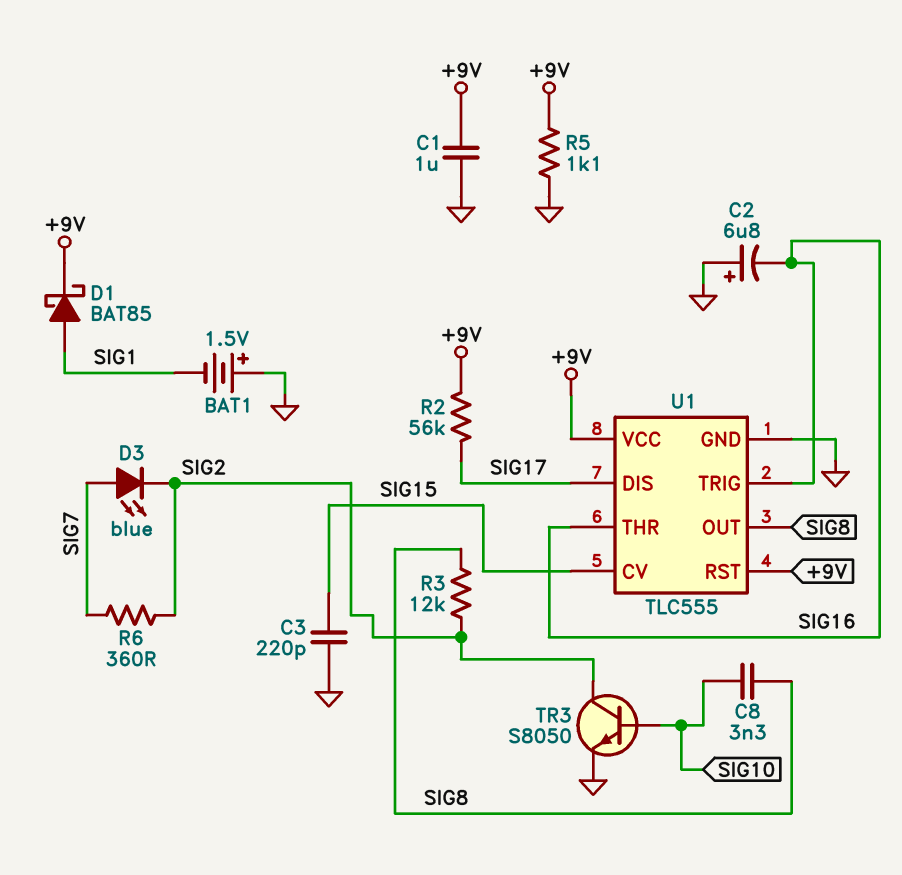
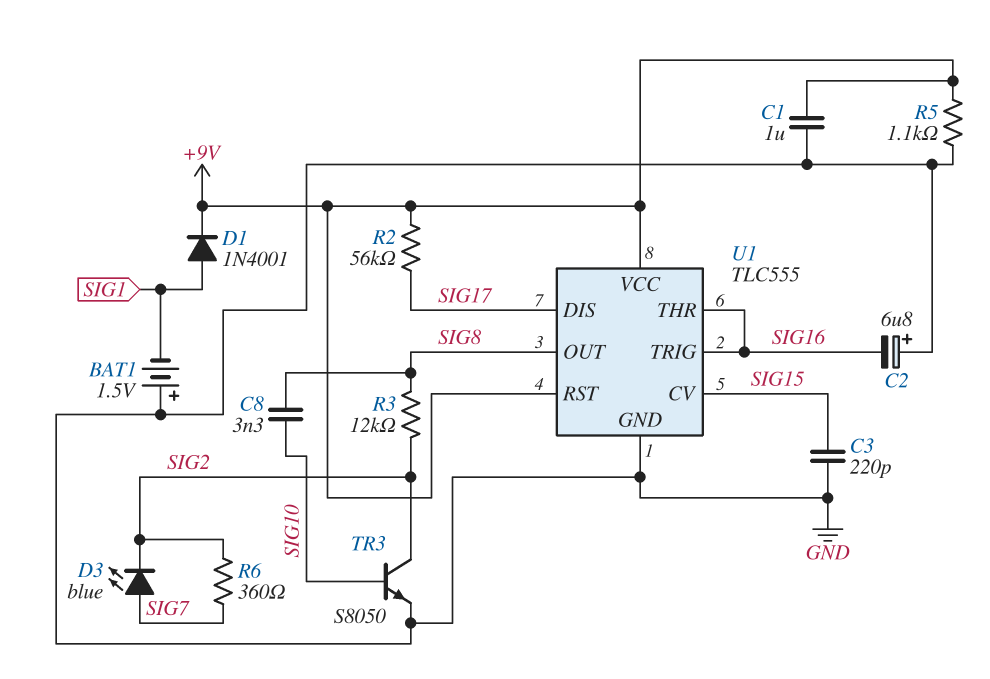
D1: schottky BAT85 (A SIG1, K +9V) -> diode 1N4001 (A SIG1, K +9V)

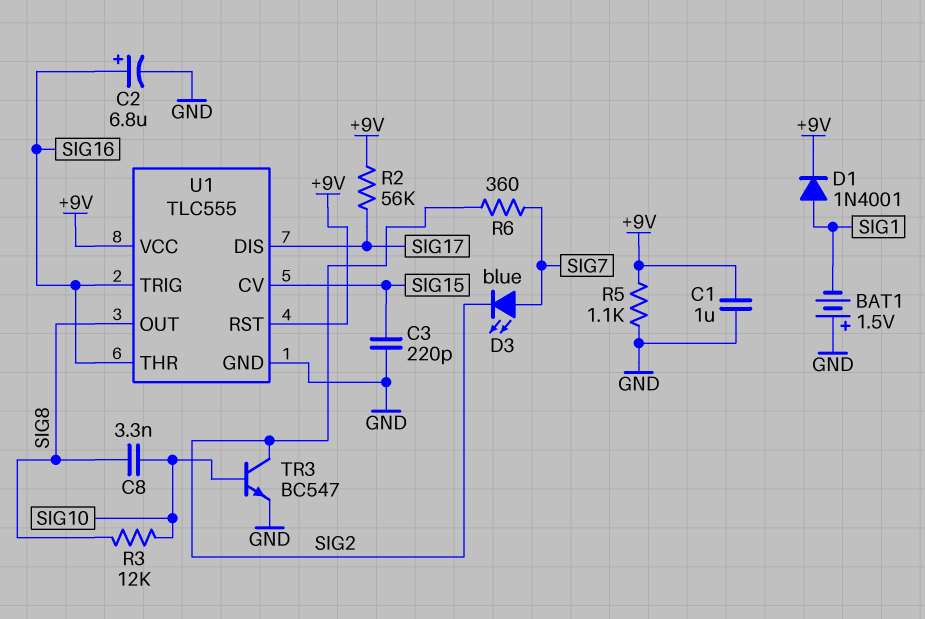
C2: 6.8uF (plus GND, minus SIG16) -> 6.8uF (plus SIG16, minus GND)
R3: 12k (SIG2, SIG8) -> 12k (SIG8, SIG10)
TR3: NPN S8050 (B SIG10, C SIG2, E GND) -> NPN BC547 (B SIG10, C SIG2, E GND)

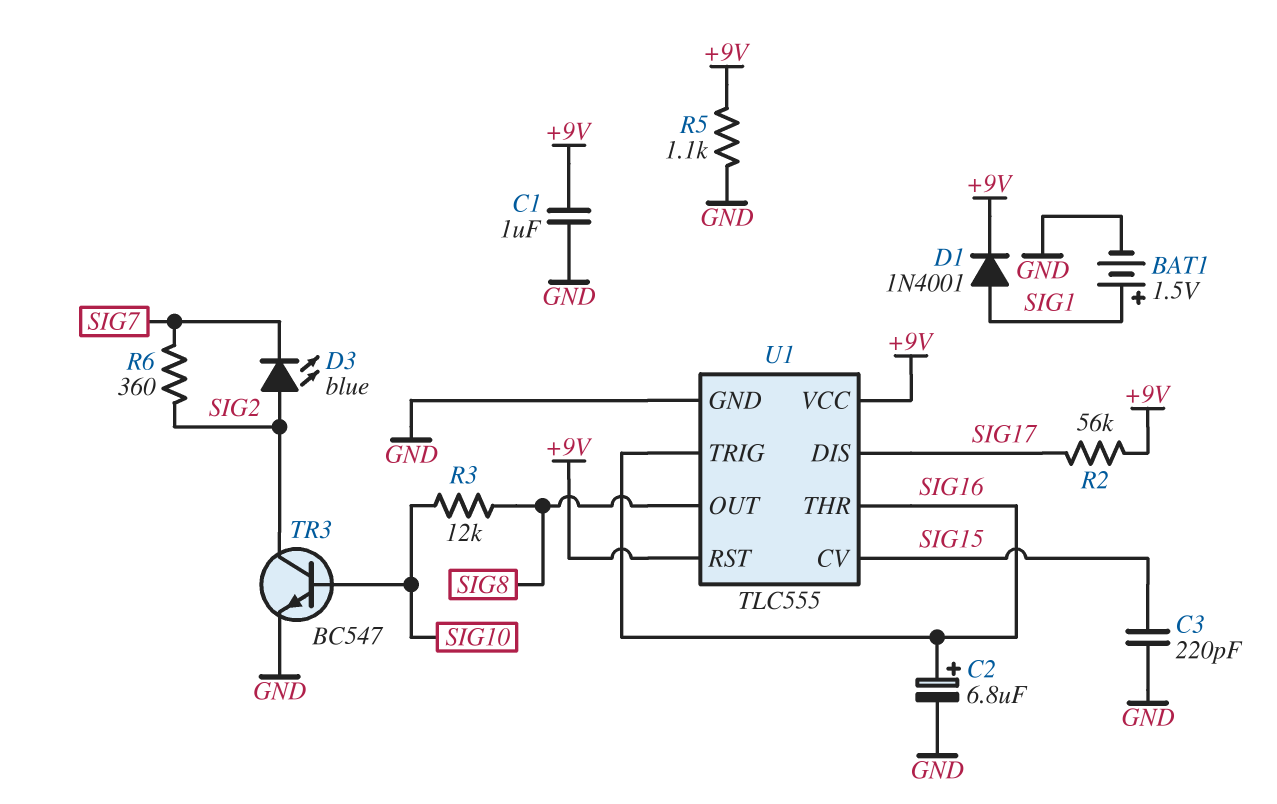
BAT1: 1.5V (plus GND, minus SIG1) -> 1.5V (plus SIG1, minus GND)
C8: 3.3nF (SIG8, SIG10) -> none
D3: LED blue (A SIG7, K SIG2) -> LED blue (A SIG2, K SIG7)

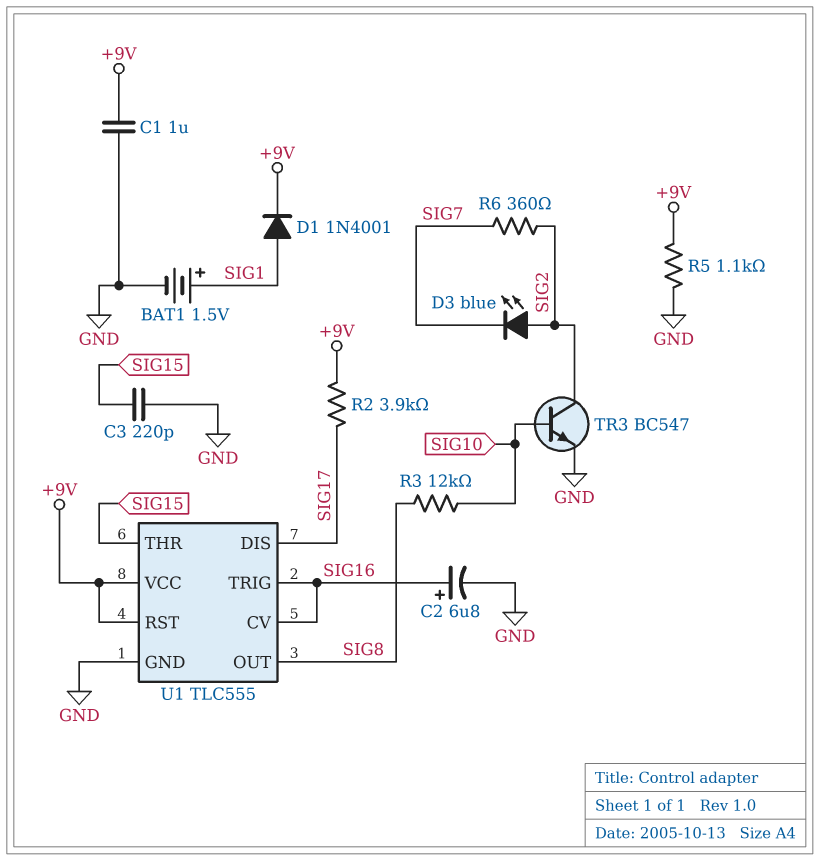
R2: 56k (+9V, SIG17) -> 3.9k (+9V, SIG17)
U1 pin CV: SIG15 -> SIG16
U1 pin THR: SIG16 -> SIG15

